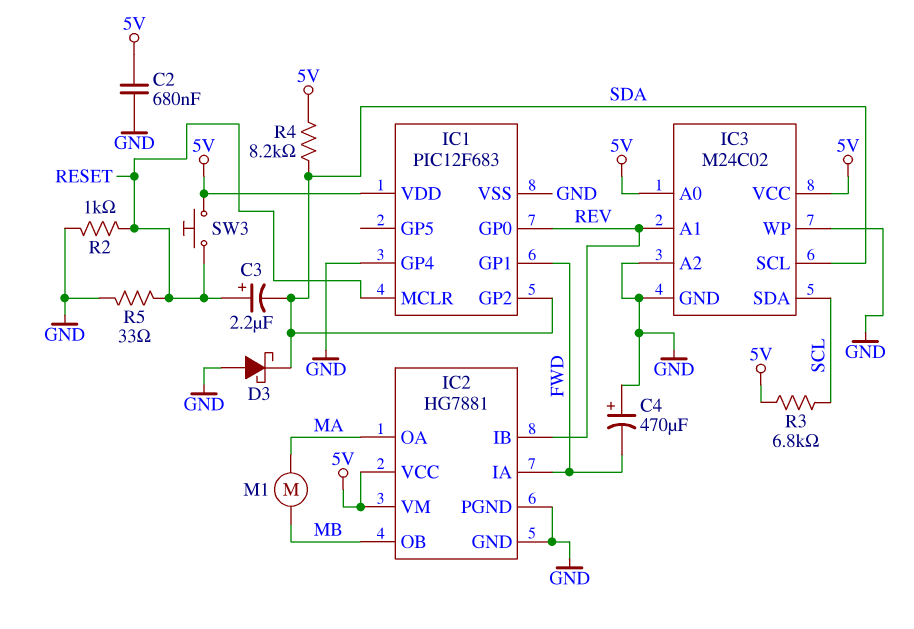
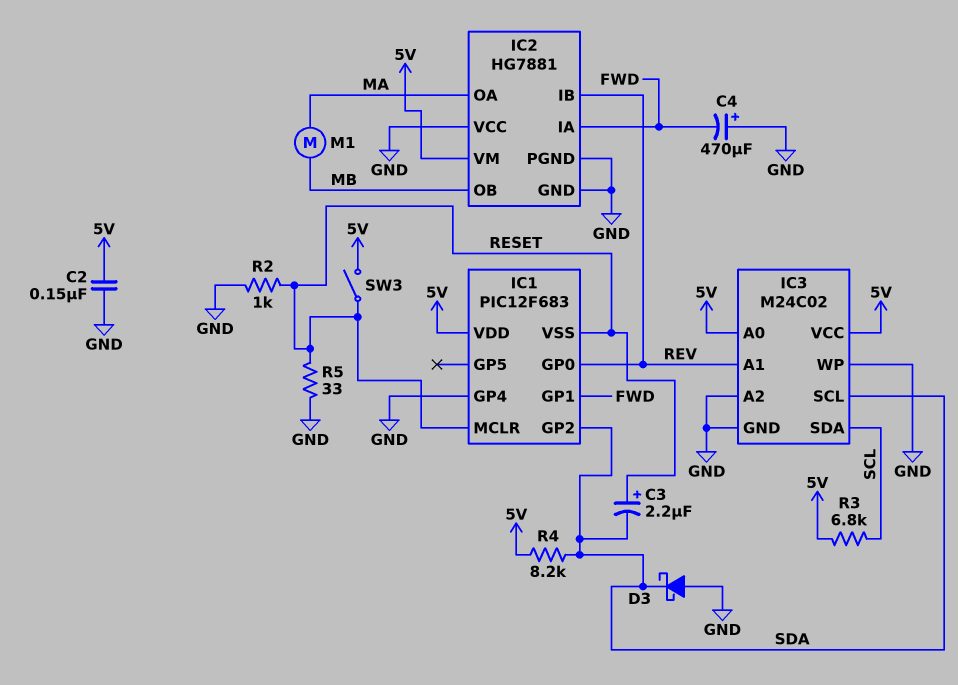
C2: 680nF (5V, GND) -> 150nF (5V, GND)
IC1 pin VSS: GND -> RESET
IC2 pin VCC: 5V -> GND
SW3: button (5V, RESET) -> switch (5V, RESET)

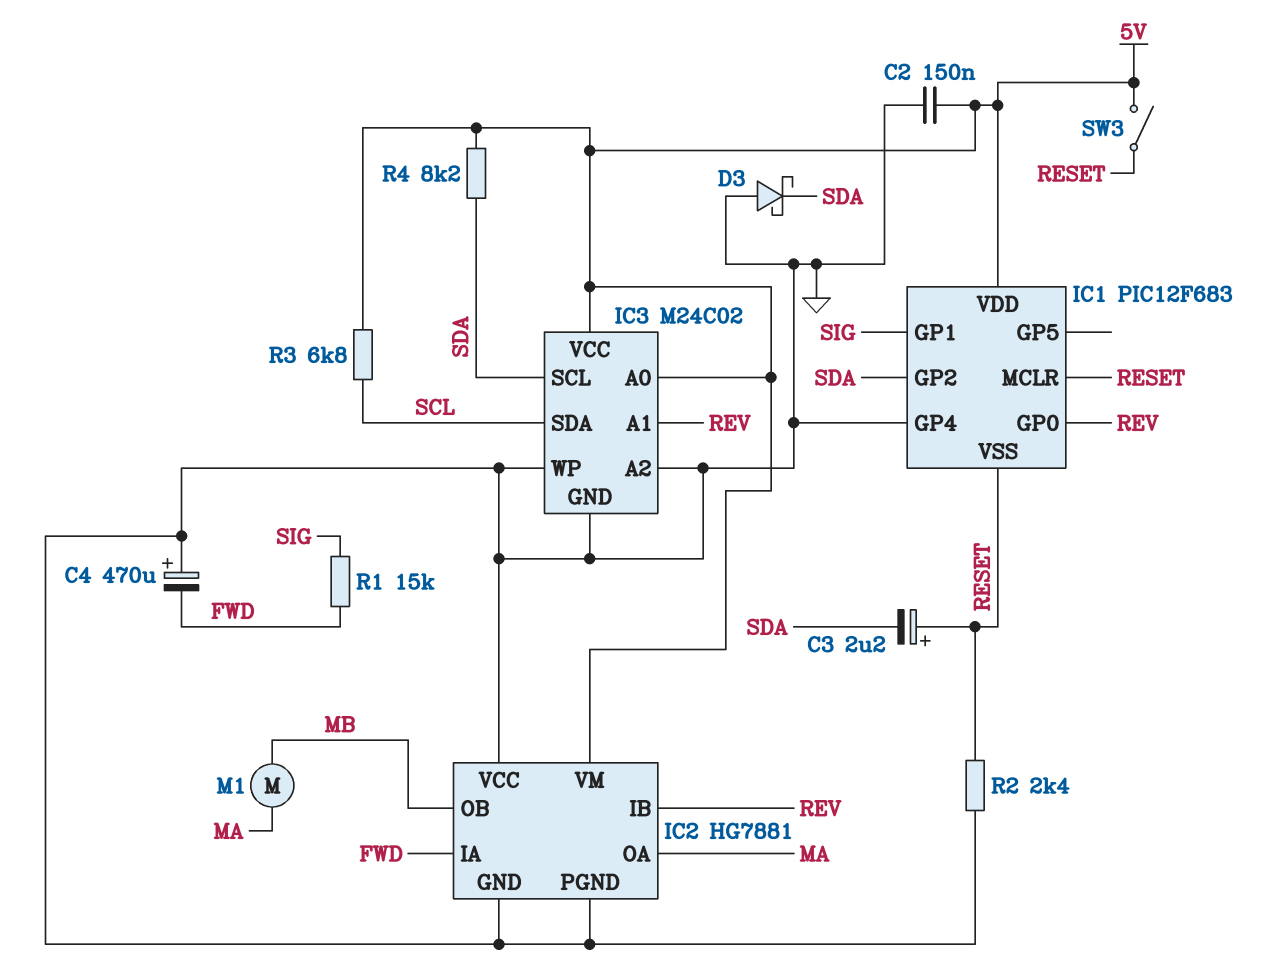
IC1 pin GP1: FWD -> SIG
R1: none -> 15k (FWD, SIG)
R2: 1k (GND, RESET) -> 2.4k (GND, RESET)
R5: 33 (GND, RESET) -> none

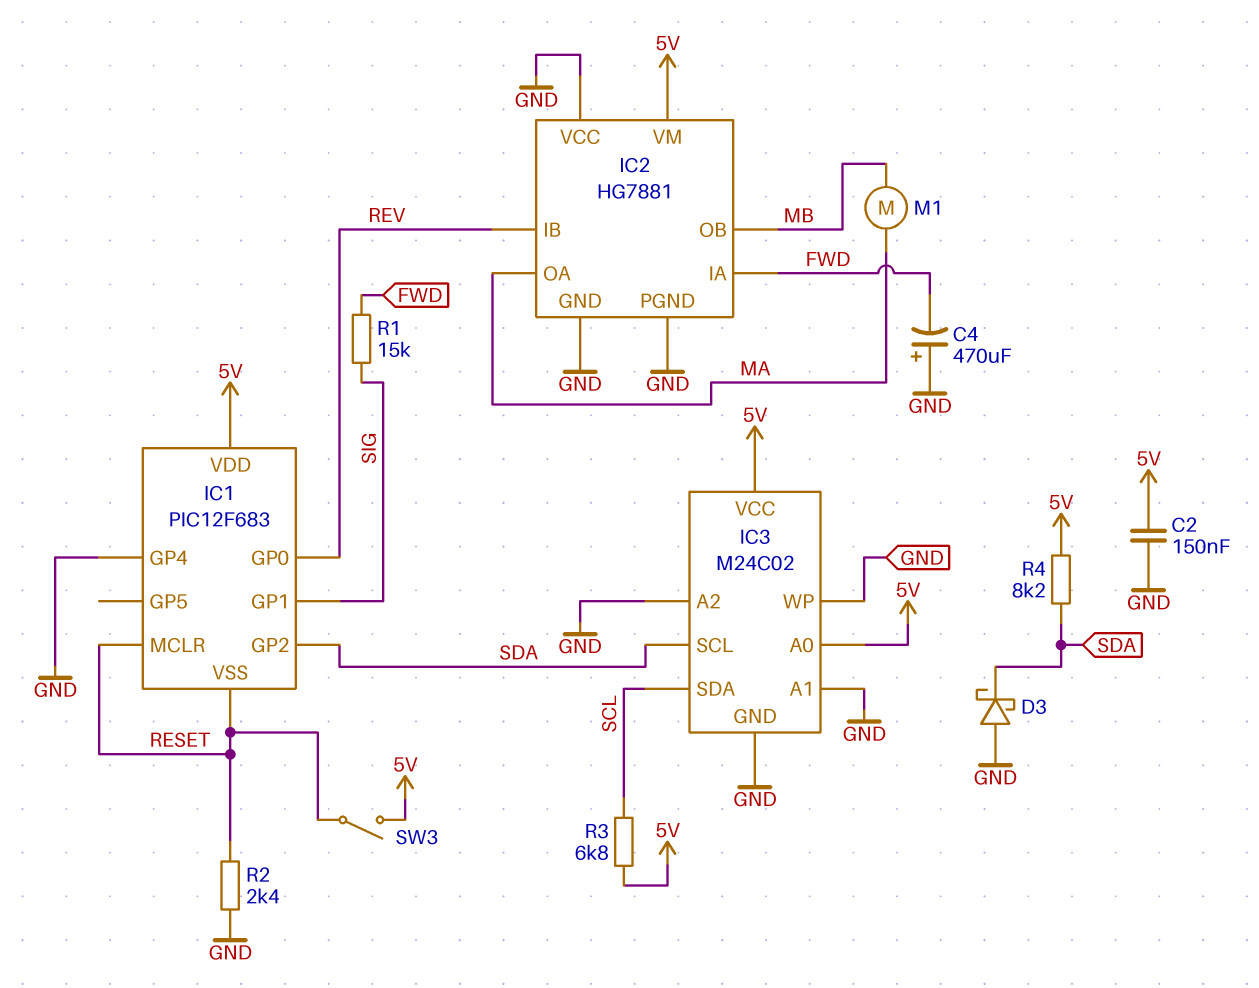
C3: 2.2uF (plus RESET, minus SDA) -> none
IC3 pin A1: REV -> GND

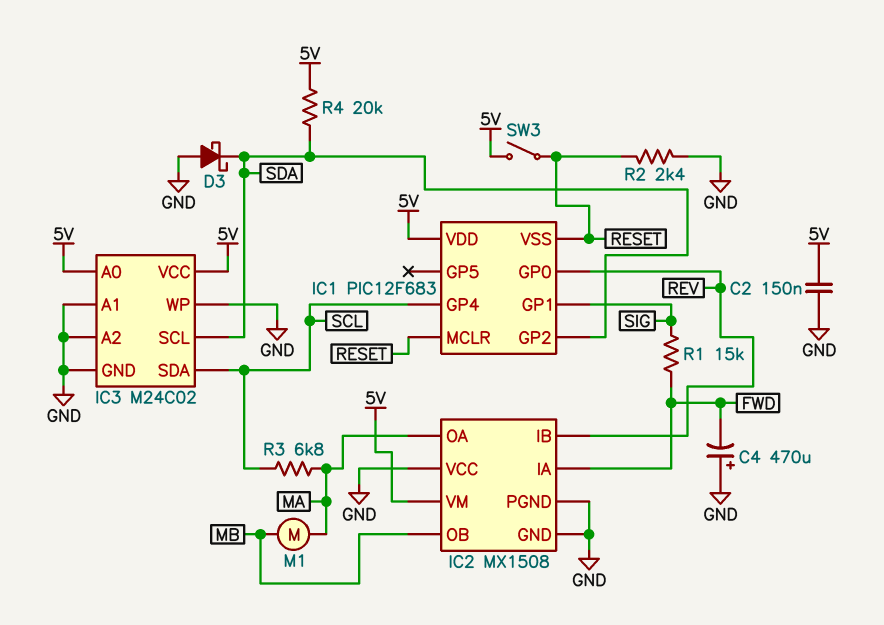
IC1 pin GP4: GND -> SCL
IC2: HG7881 -> MX1508
R3: 6.8k (5V, SCL) -> 6.8k (MA, SCL)
R4: 8.2k (5V, SDA) -> 20k (5V, SDA)

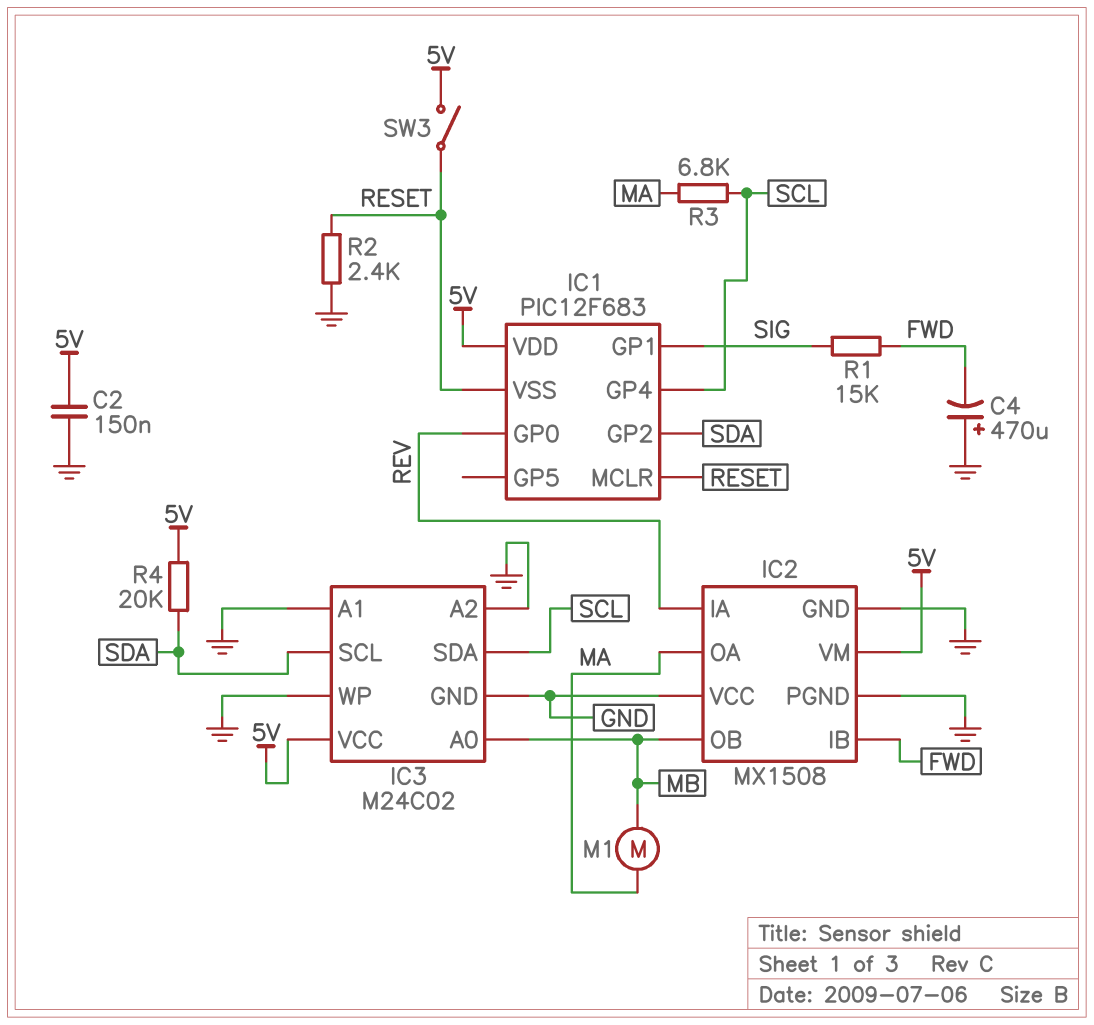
D3: schottky (A GND, K SDA) -> none
IC2 pin IA: FWD -> REV
IC2 pin IB: REV -> FWD
IC3 pin A0: 5V -> MB

